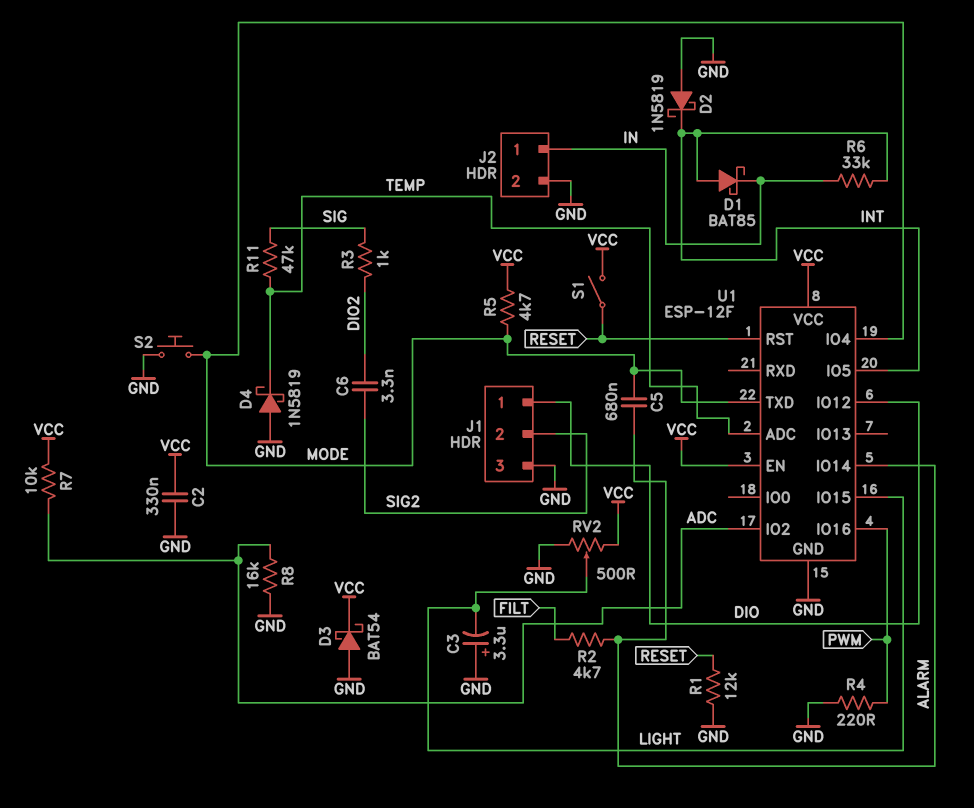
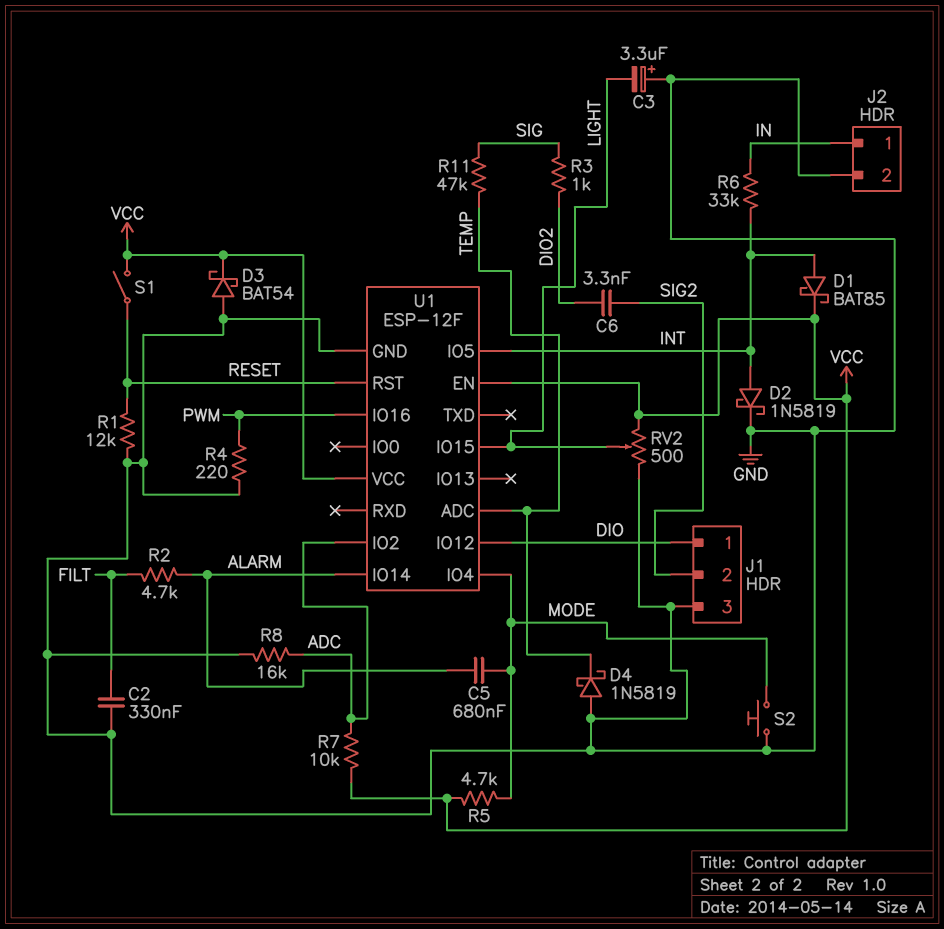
C2: 330nF (GND, VCC) -> 330nF (FILT, GND)
D1: schottky BAT85 (A INT, K IN) -> schottky BAT85 (A INT, K VCC)
D2: schottky 1N5819 (A GND, K INT) -> schottky 1N5819 (A INT, K GND)
U1 pin TXD: MODE -> none

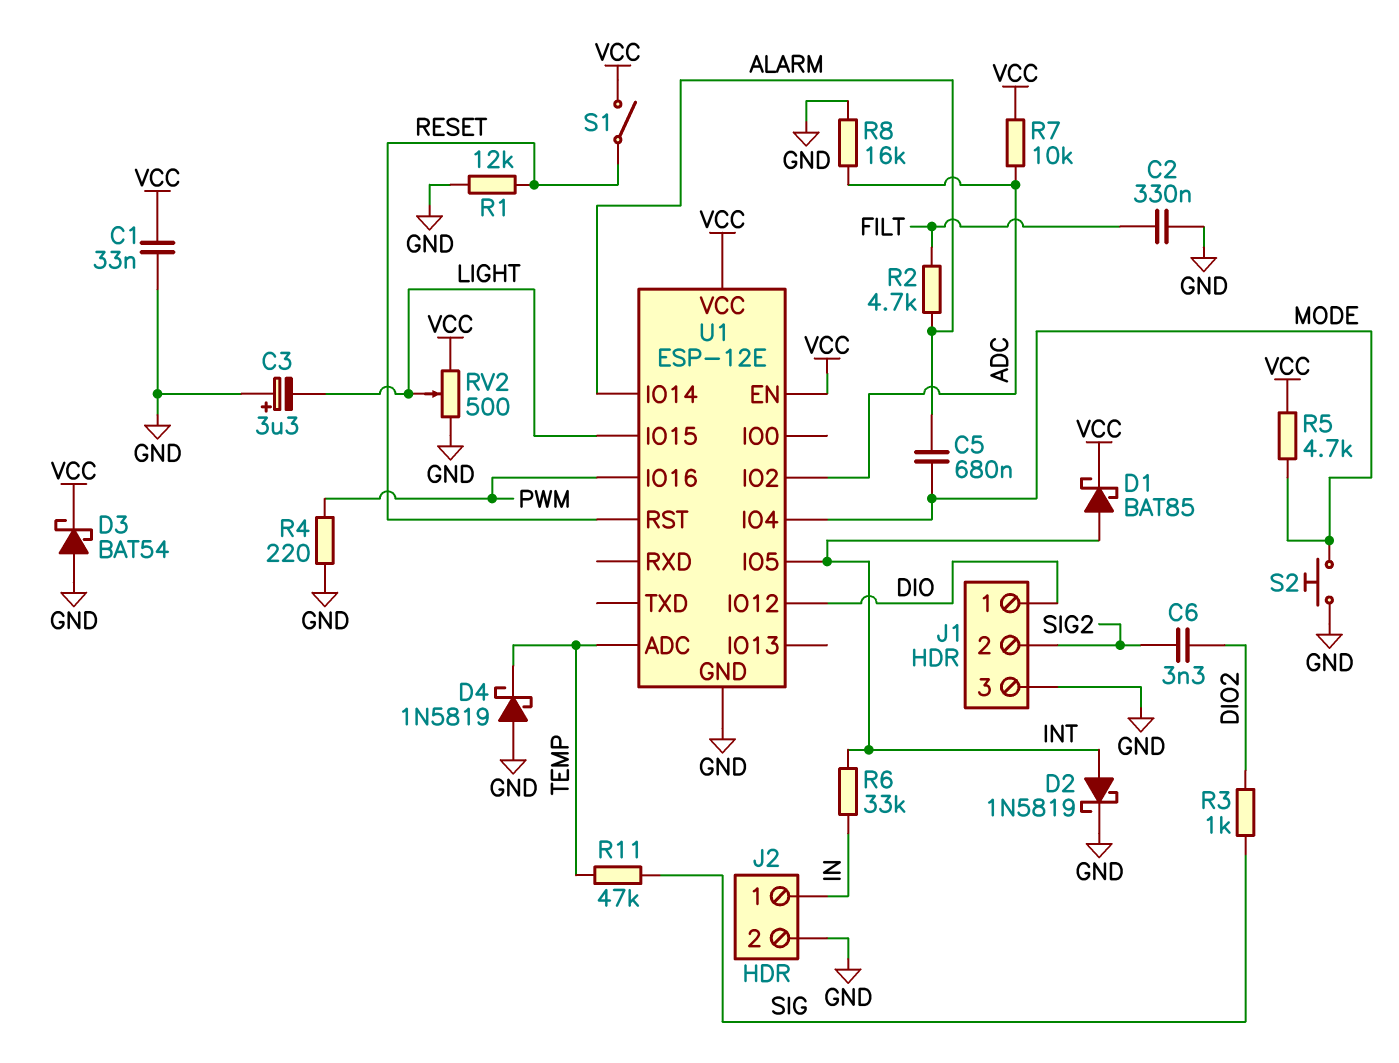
C1: none -> 33nF (GND, VCC)
U1: ESP-12F -> ESP-12E

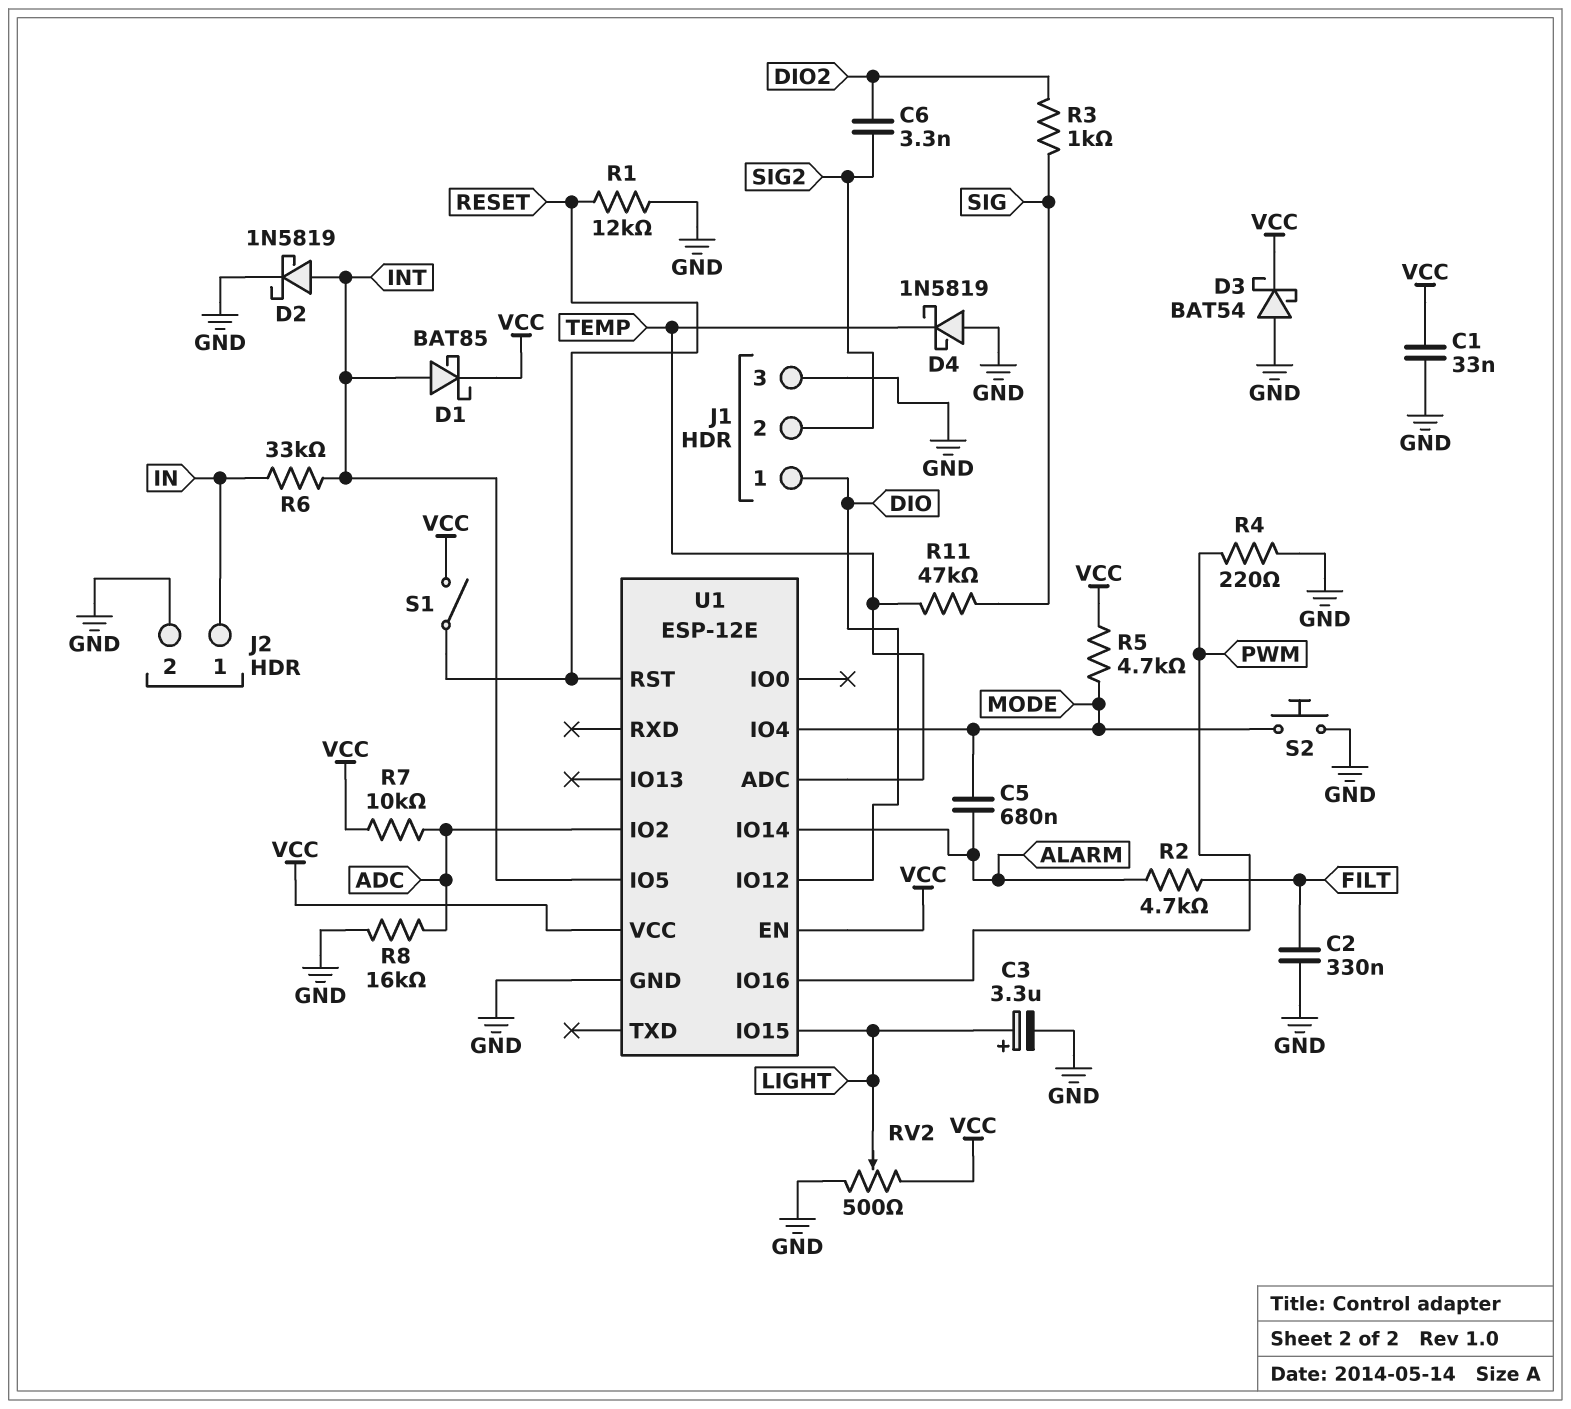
C3: 3.3uF (plus GND, minus LIGHT) -> 3.3uF (plus LIGHT, minus GND)

